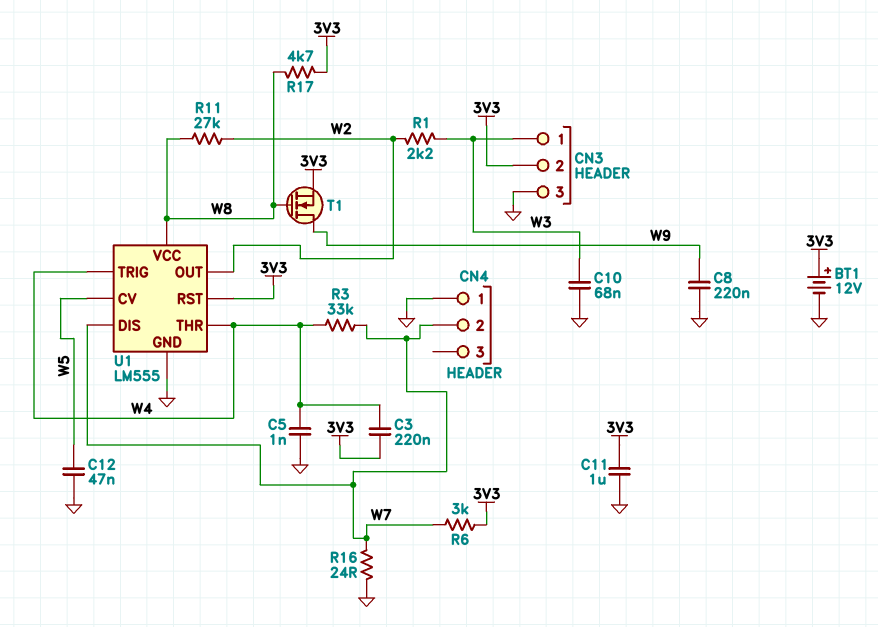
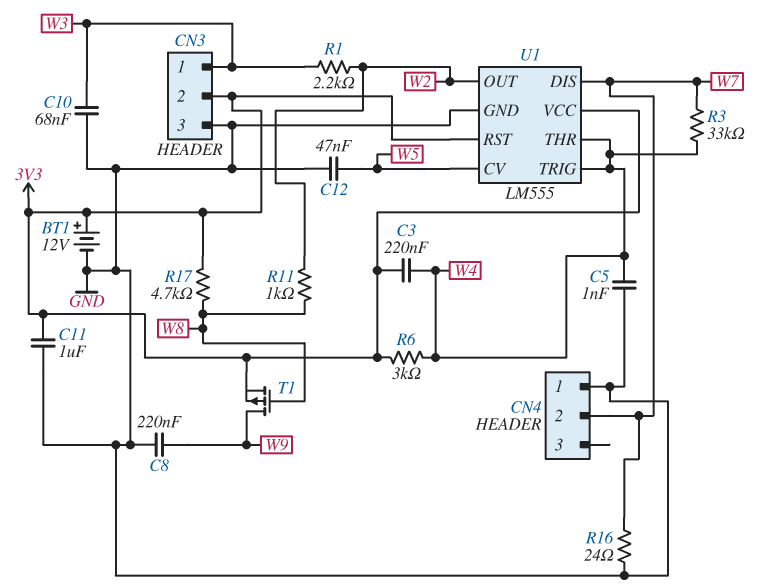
R6: 3k (3V3, W7) -> 3k (3V3, W4)
R11: 27k (W2, W8) -> 1k (W2, W8)
T1: NMOS (G W8, D W9, S 3V3) -> PMOS (G W8, D W9, S 3V3)
U1 pin VCC: W8 -> 3V3

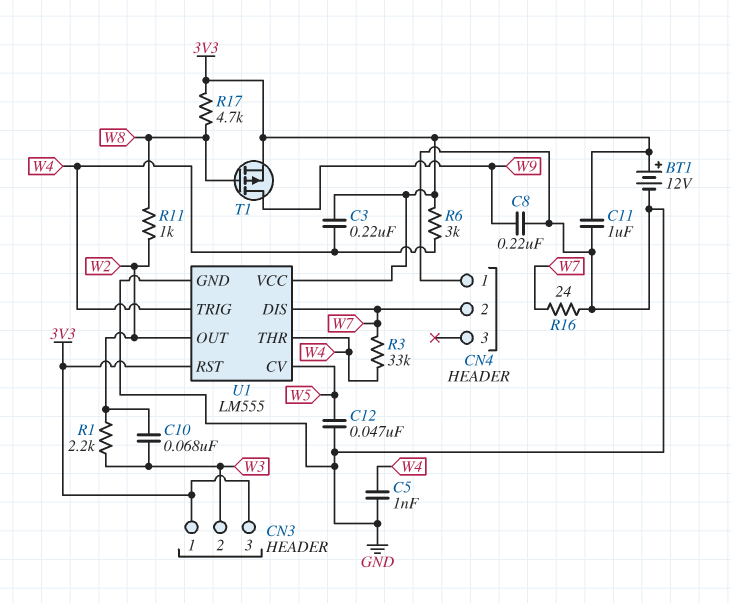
C10: 68nF (GND, W3) -> 68nF (W2, W3)
CN3 pin 1: W3 -> 3V3
CN3 pin 2: 3V3 -> W3
CN3 pin 3: GND -> 3V3

